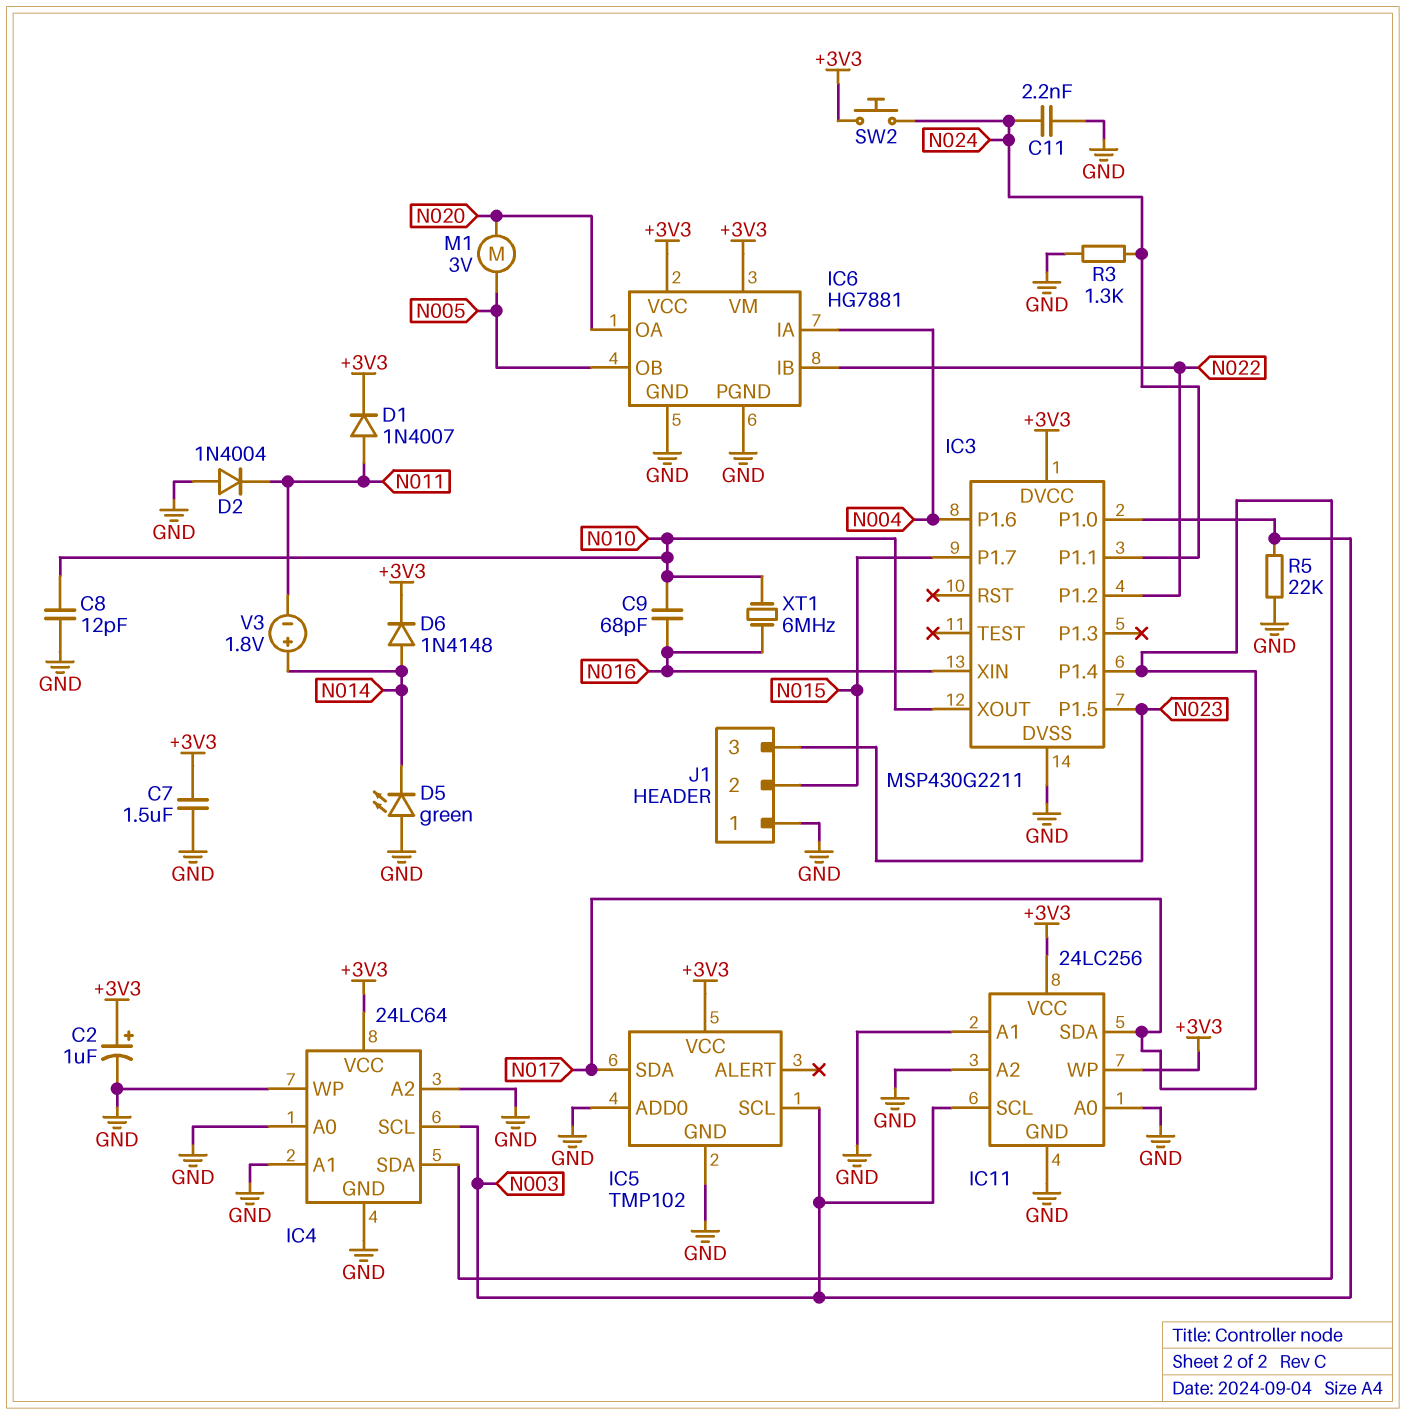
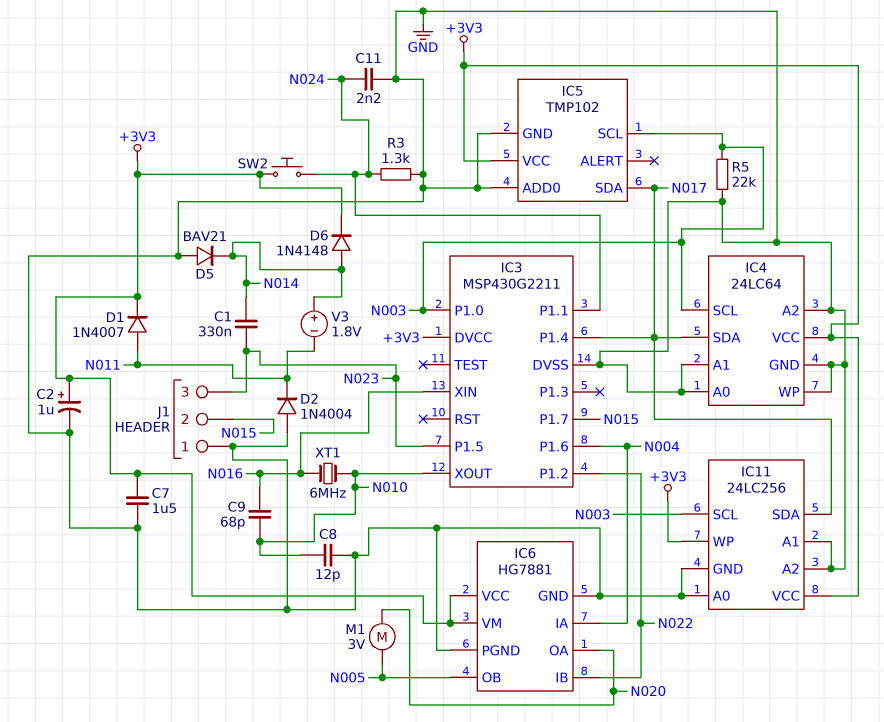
C1: none -> 330nF (N014, N023)
D5: LED green (A GND, K N014) -> diode BAV21 (A GND, K N014)

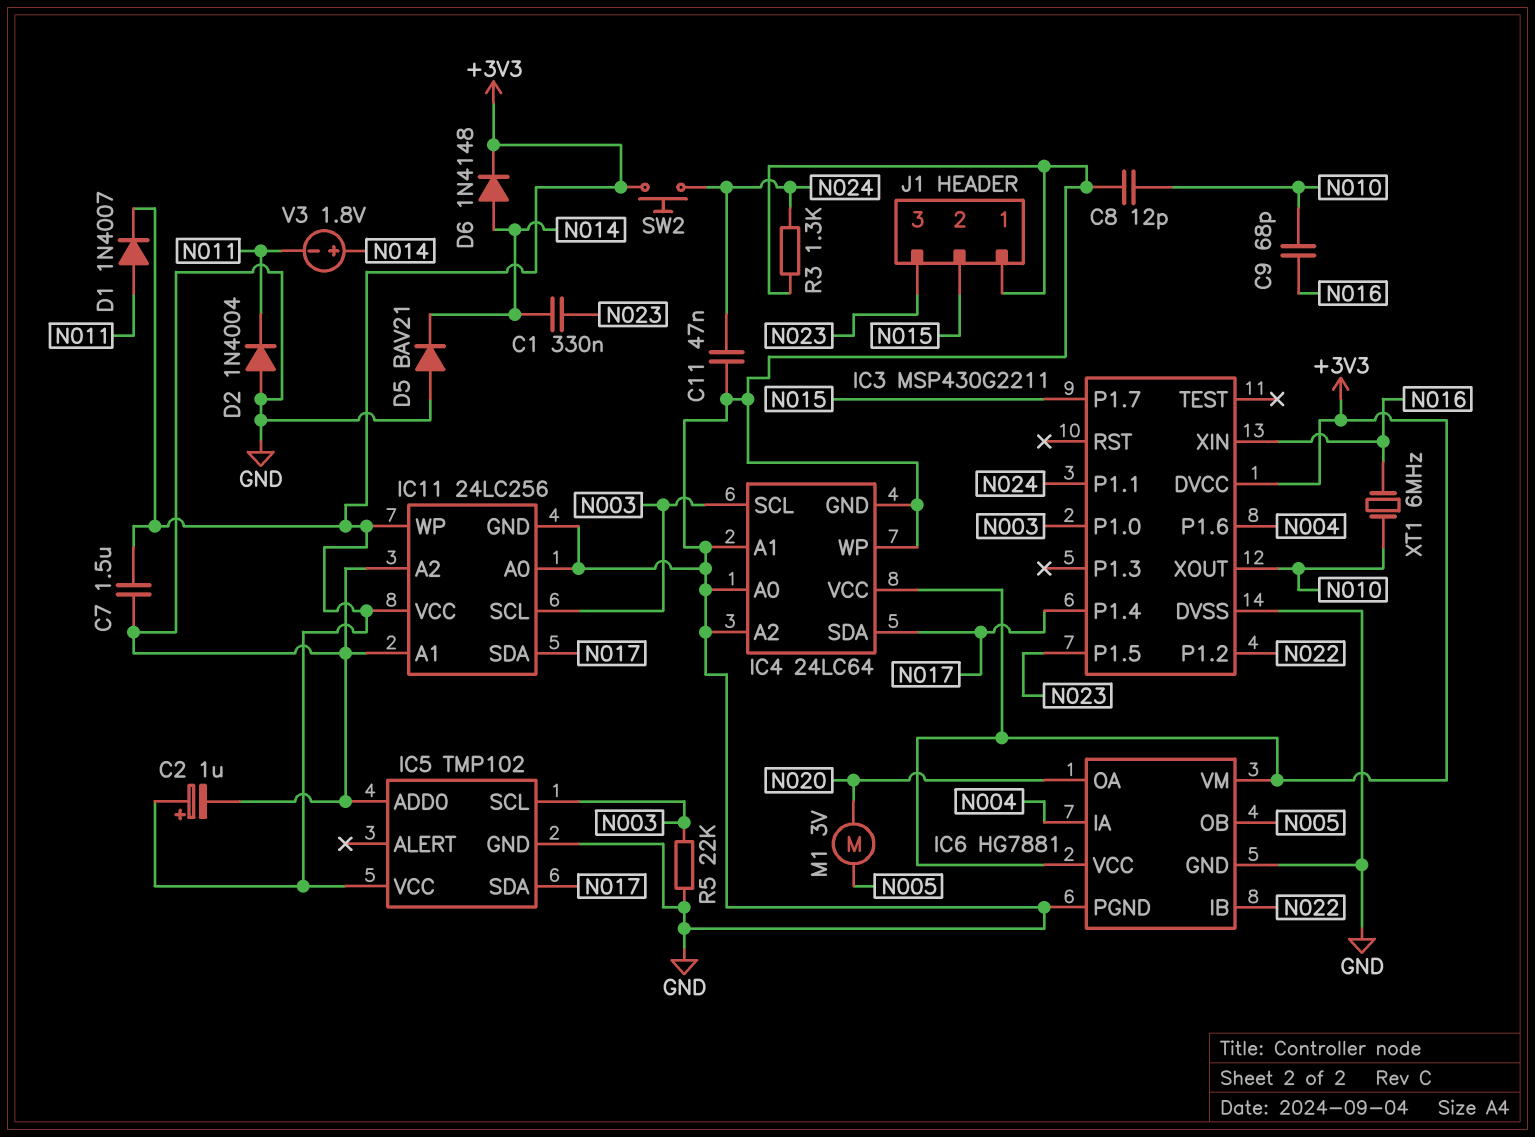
C11: 2.2nF (GND, N024) -> 47nF (GND, N024)

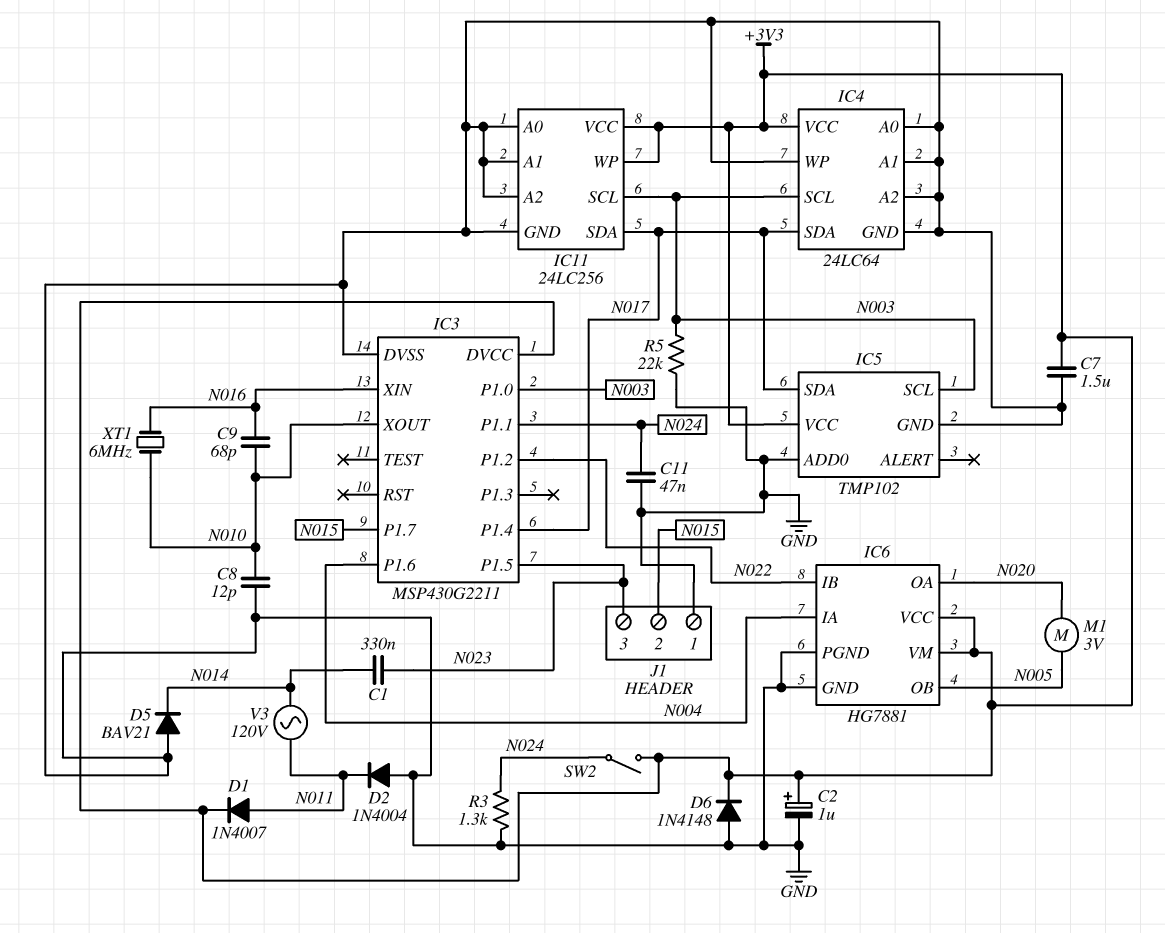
D6: diode 1N4148 (A N014, K +3V3) -> diode 1N4148 (A GND, K +3V3)
SW2: button (+3V3, N024) -> switch (+3V3, N024)
V3: 1.8V (plus N014, minus N011) -> AC 120V (N011, N014)

